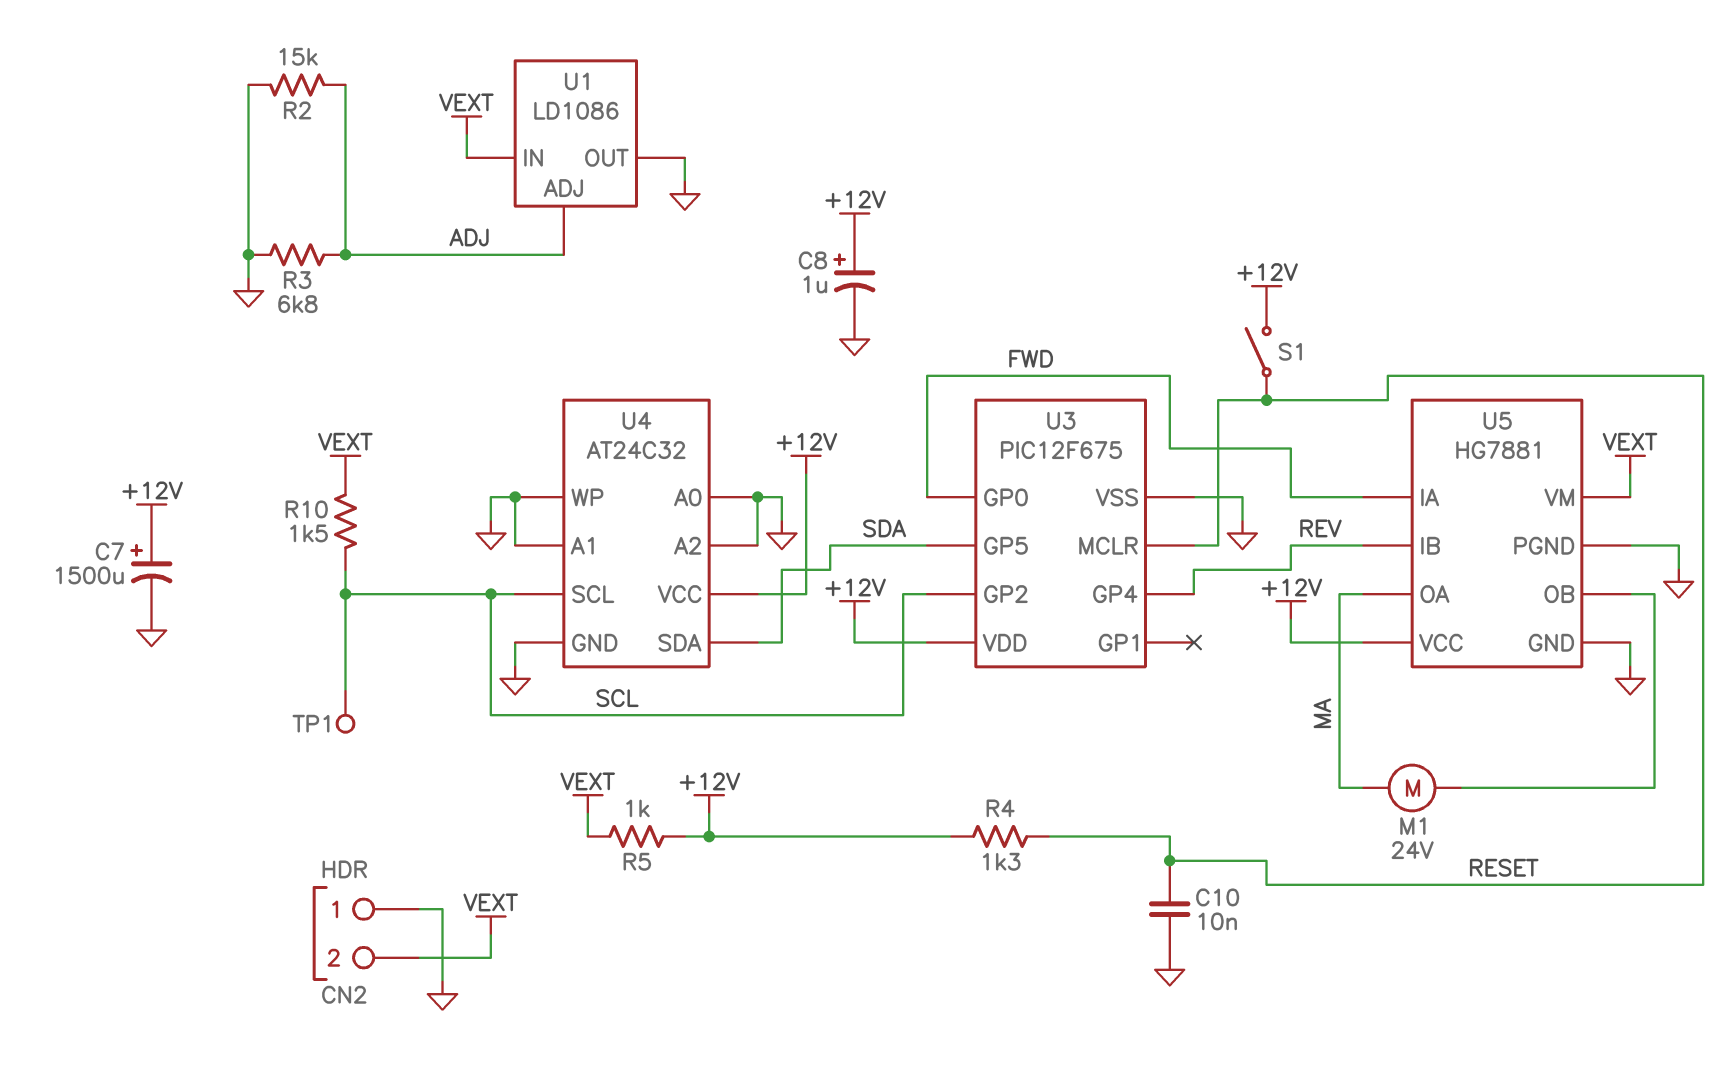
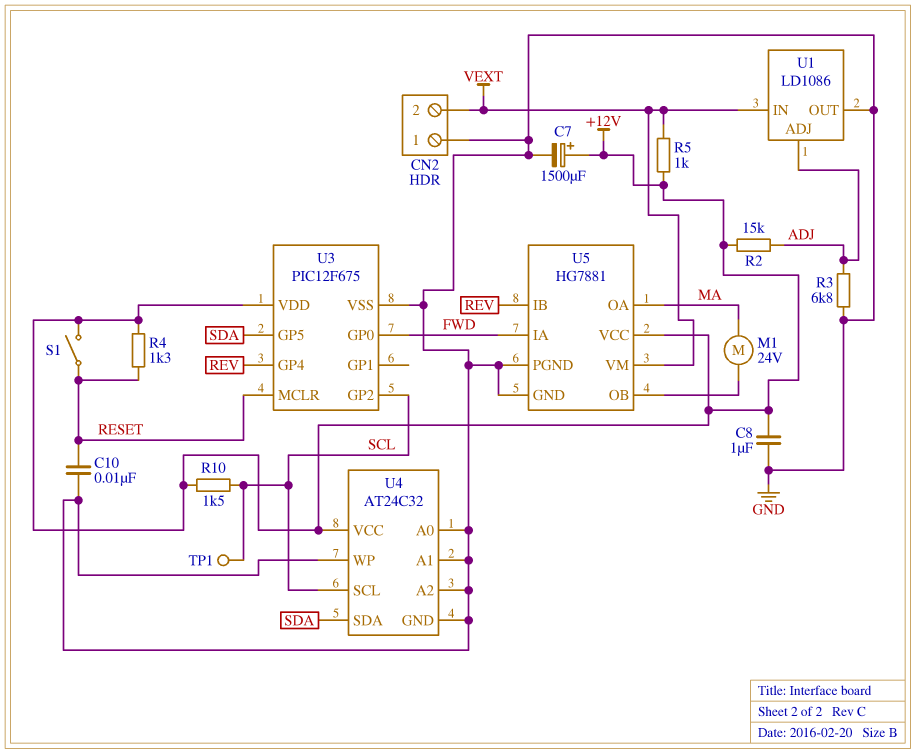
C8: 1uF (plus +12V, minus GND) -> 1uF (+12V, GND)
R2: 15k (ADJ, GND) -> 15k (+12V, ADJ)
R10: 1.5k (SCL, VEXT) -> 1.5k (+12V, SCL)

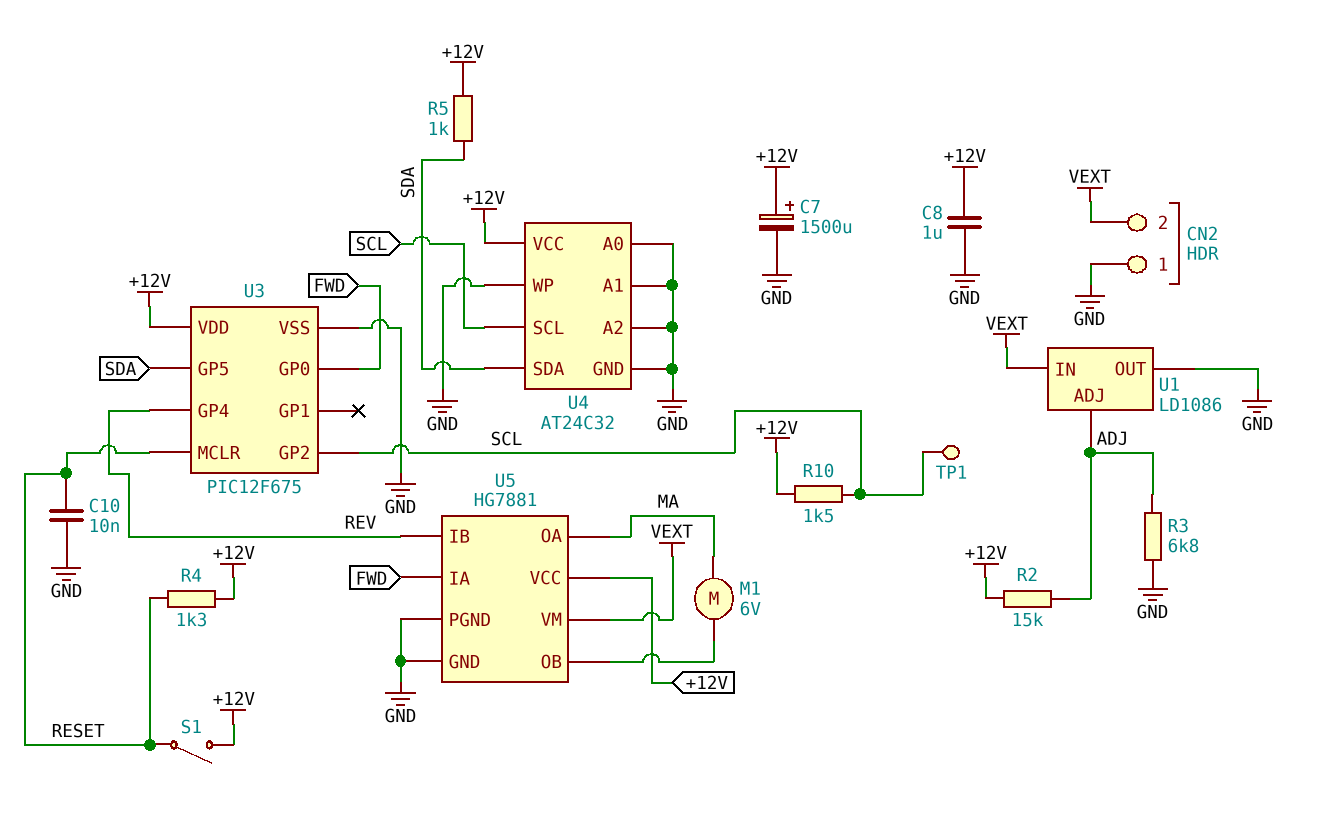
M1: motor 24V (MA, U5/OB) -> motor 6V (MA, U5/OB)
R5: 1k (+12V, VEXT) -> 1k (+12V, SDA)

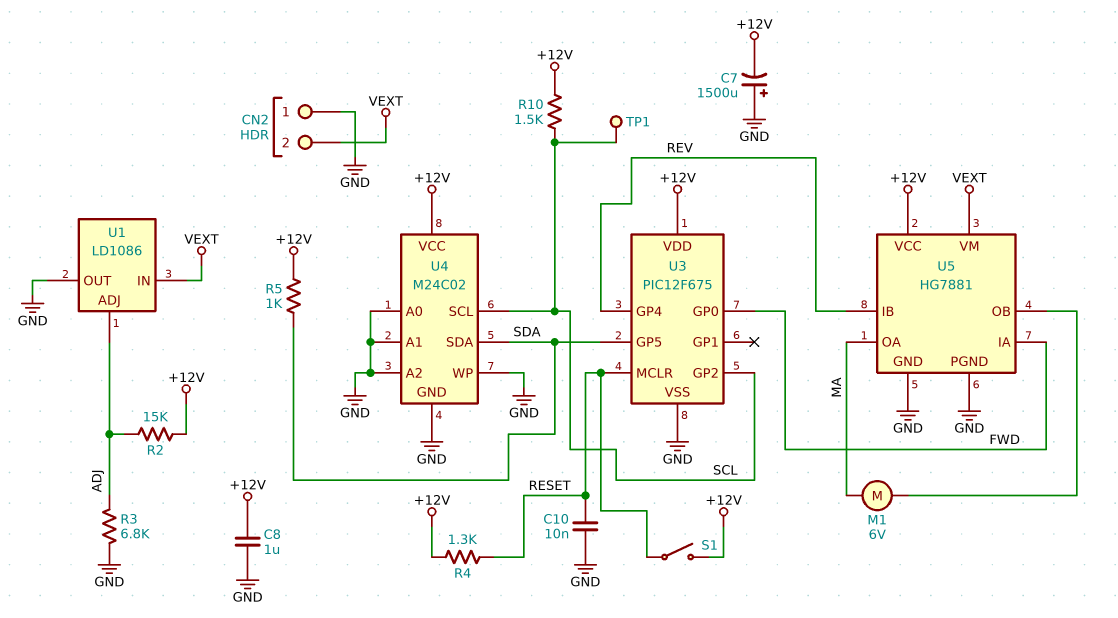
C7: 1500uF (plus +12V, minus GND) -> 1500uF (plus GND, minus +12V)
U4: AT24C32 -> M24C02

